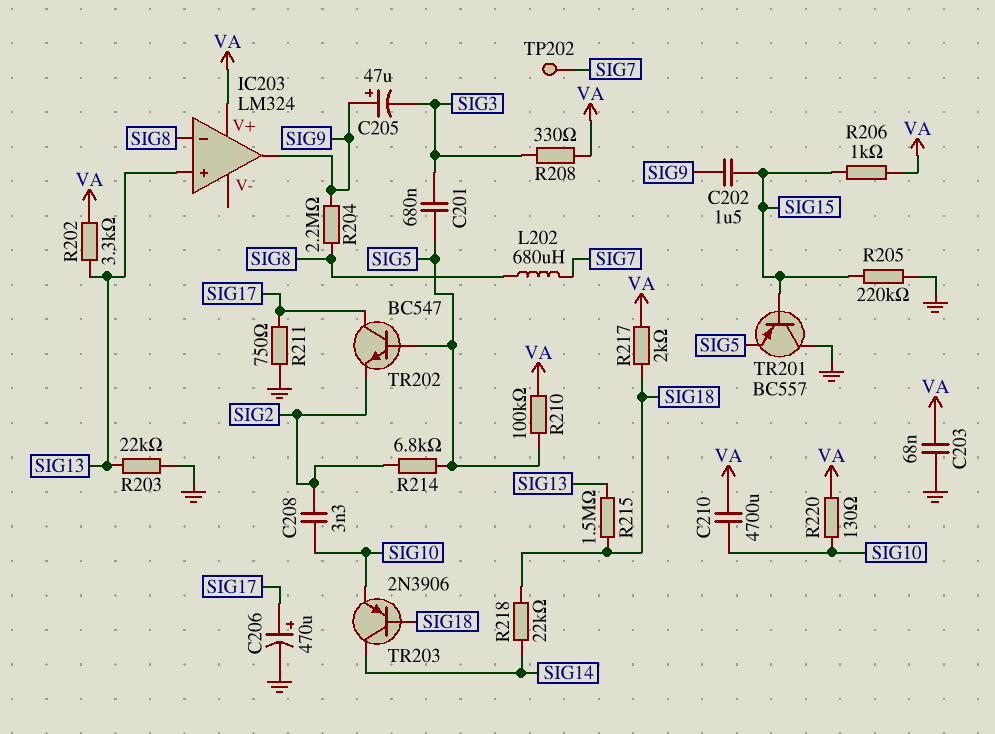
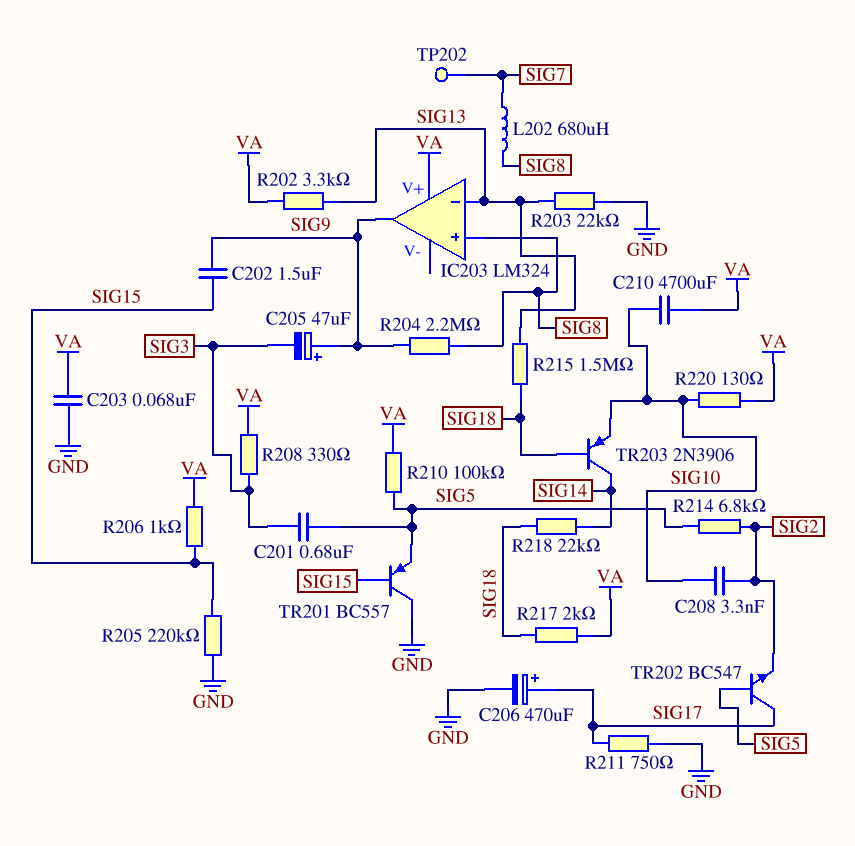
IC203 pin in+: SIG13 -> SIG8
IC203 pin in-: SIG8 -> SIG13

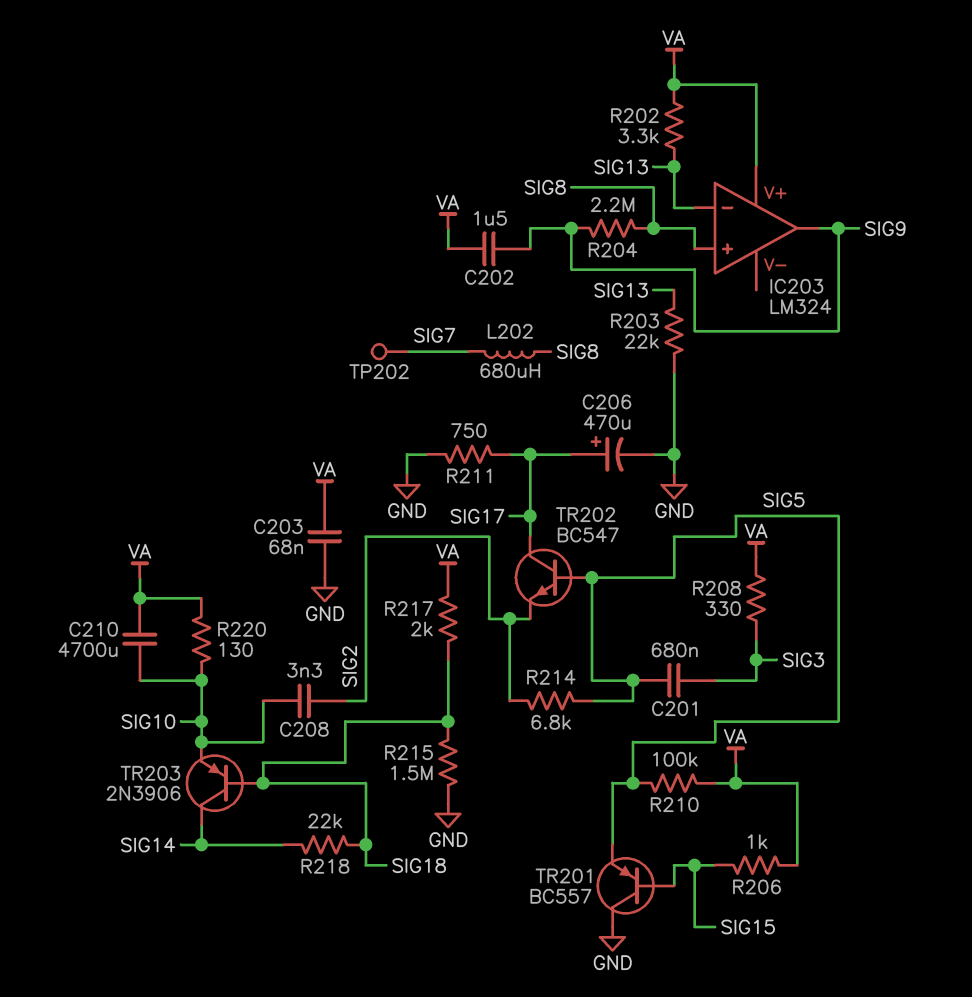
C202: 1.5uF (SIG9, SIG15) -> 1.5uF (SIG9, VA)
C205: 47uF (plus SIG9, minus SIG3) -> none
R205: 220k (GND, SIG15) -> none
R215: 1.5M (SIG13, SIG18) -> 1.5M (GND, SIG18)

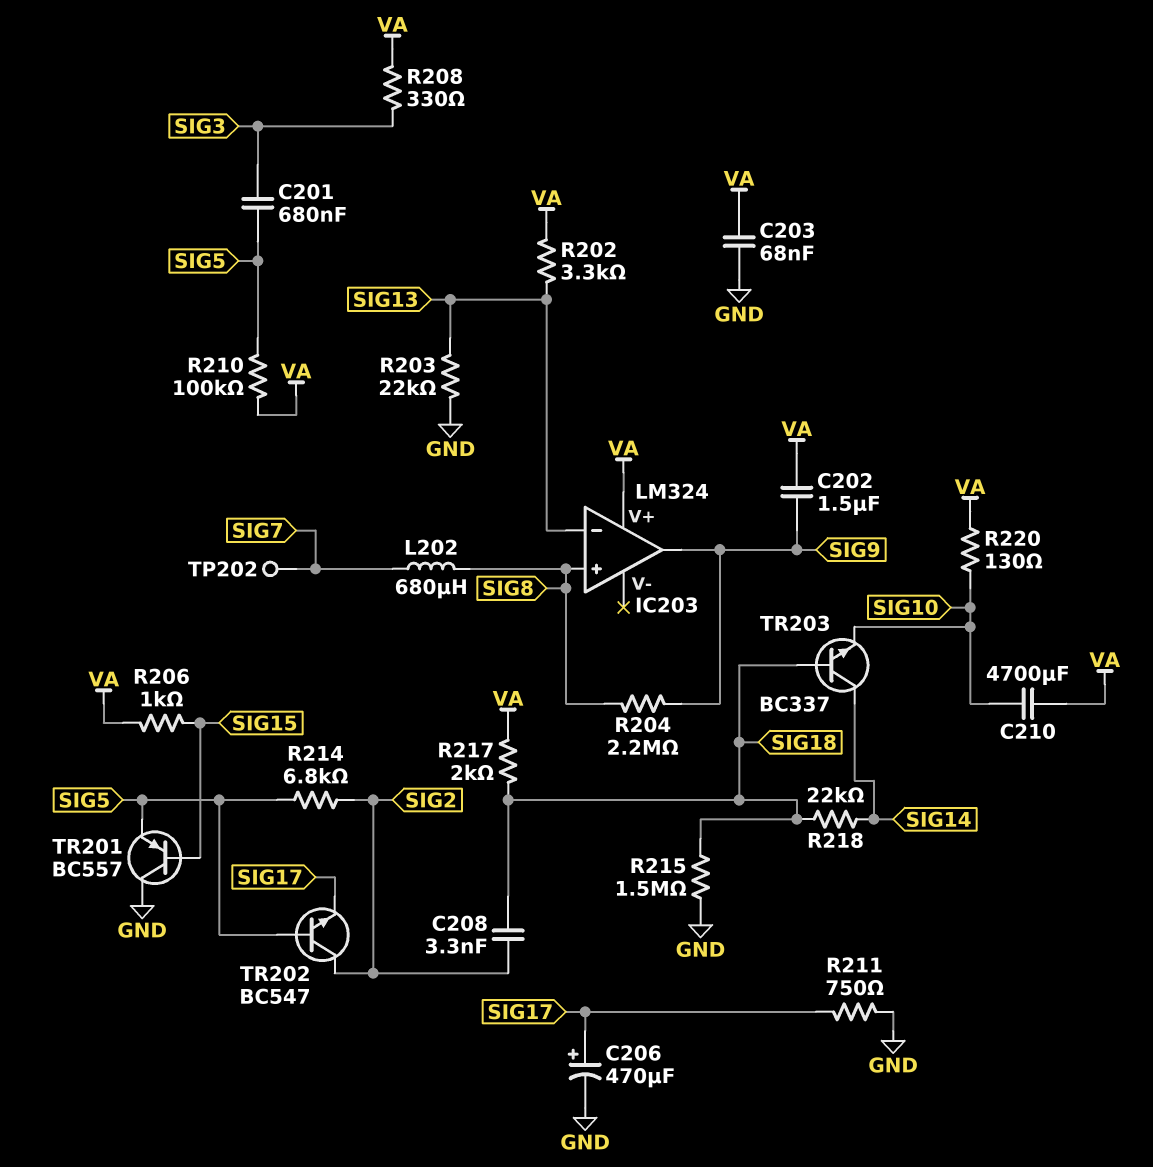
C208: 3.3nF (SIG2, SIG10) -> 3.3nF (SIG2, SIG18)
TR202: NPN BC547 (B SIG5, C SIG17, E SIG2) -> NPN BC547 (B SIG5, C SIG2, E SIG17)
TR203: PNP 2N3906 (B SIG18, C SIG14, E SIG10) -> NPN BC337 (B SIG18, C SIG14, E SIG10)

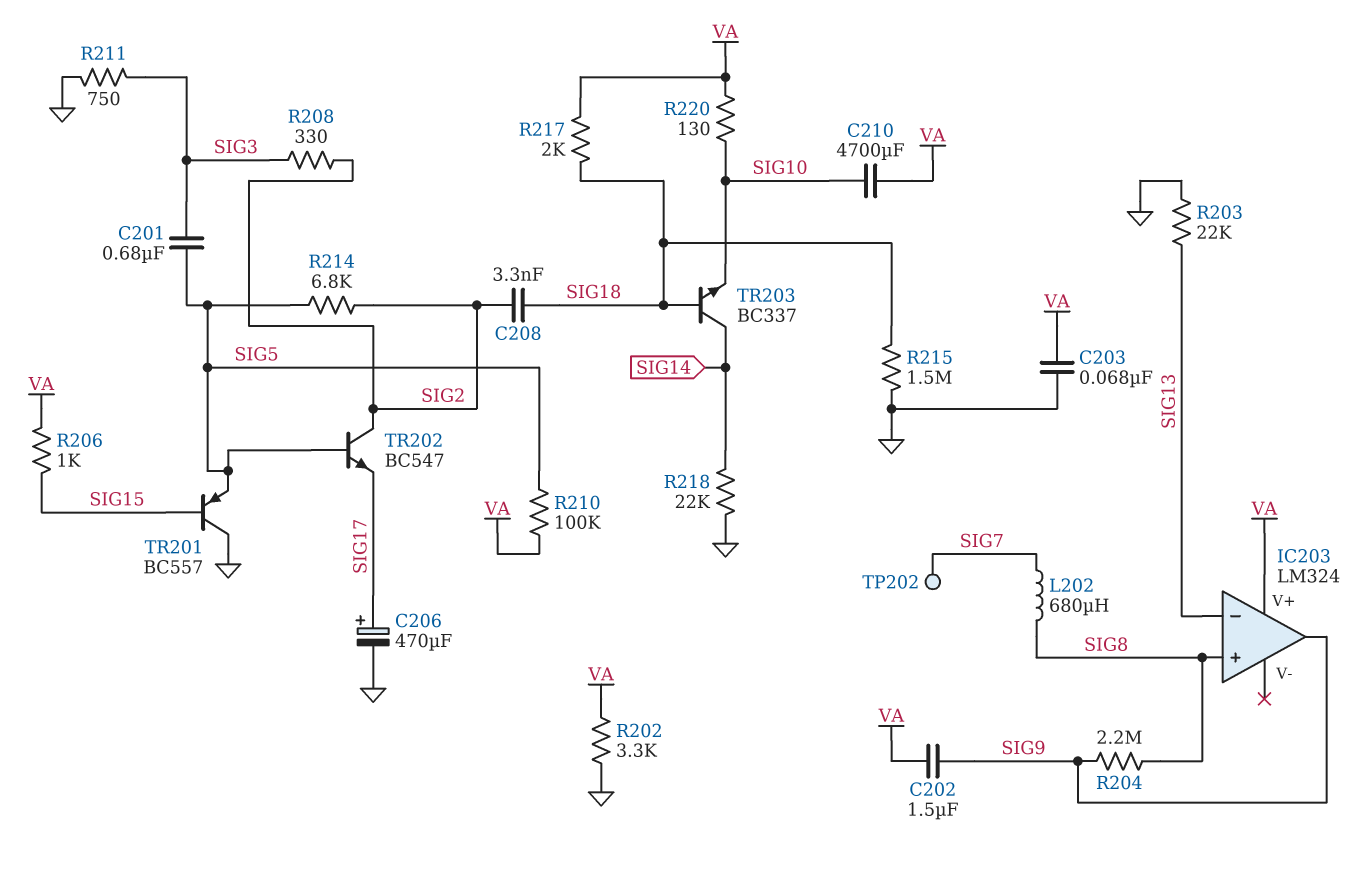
R202: 3.3k (SIG13, VA) -> 3.3k (GND, VA)
R208: 330 (SIG3, VA) -> 330 (SIG2, SIG3)
R211: 750 (GND, SIG17) -> 750 (GND, SIG3)
R218: 22k (SIG14, SIG18) -> 22k (GND, SIG14)

